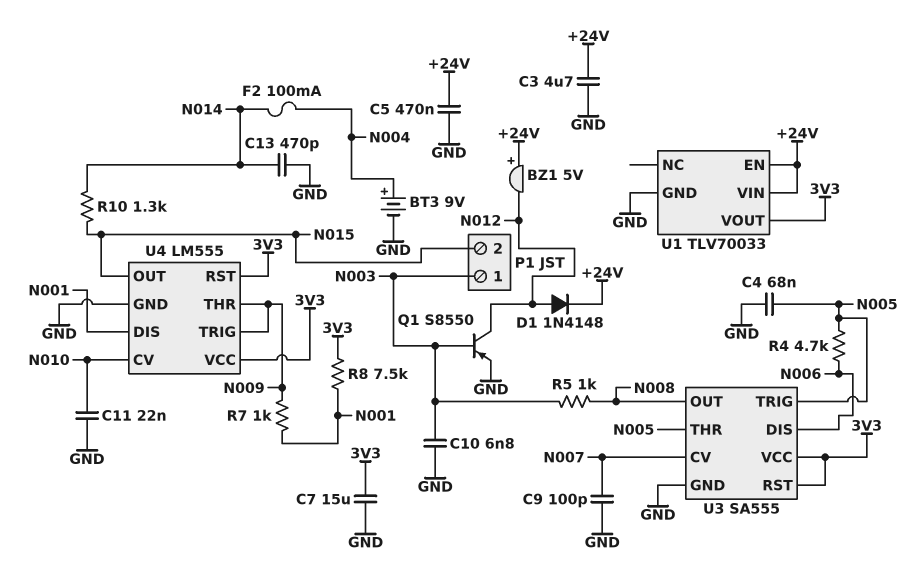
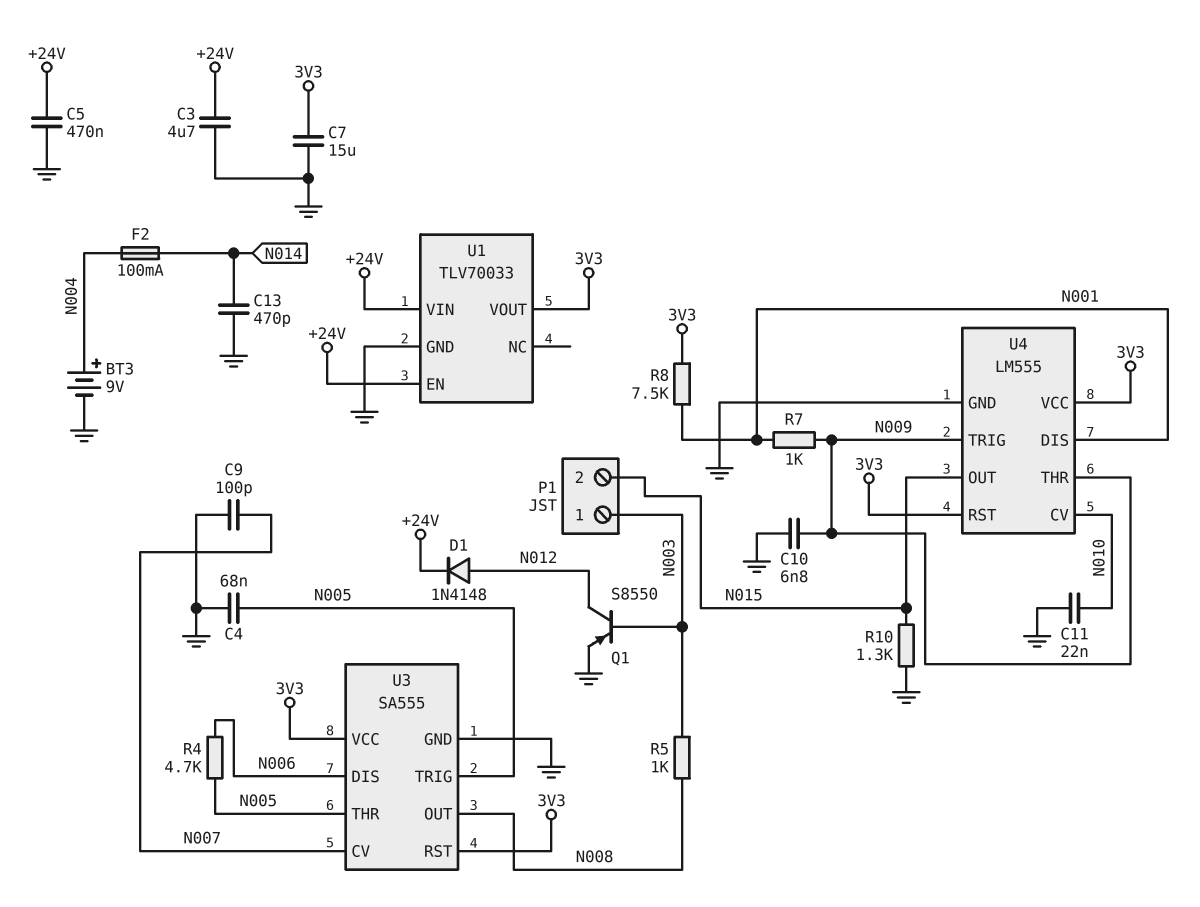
BZ1: buzzer 5V (plus +24V, minus N012) -> none
C10: 6.8nF (GND, N003) -> 6.8nF (GND, N009)
R10: 1.3k (N014, N015) -> 1.3k (GND, N015)

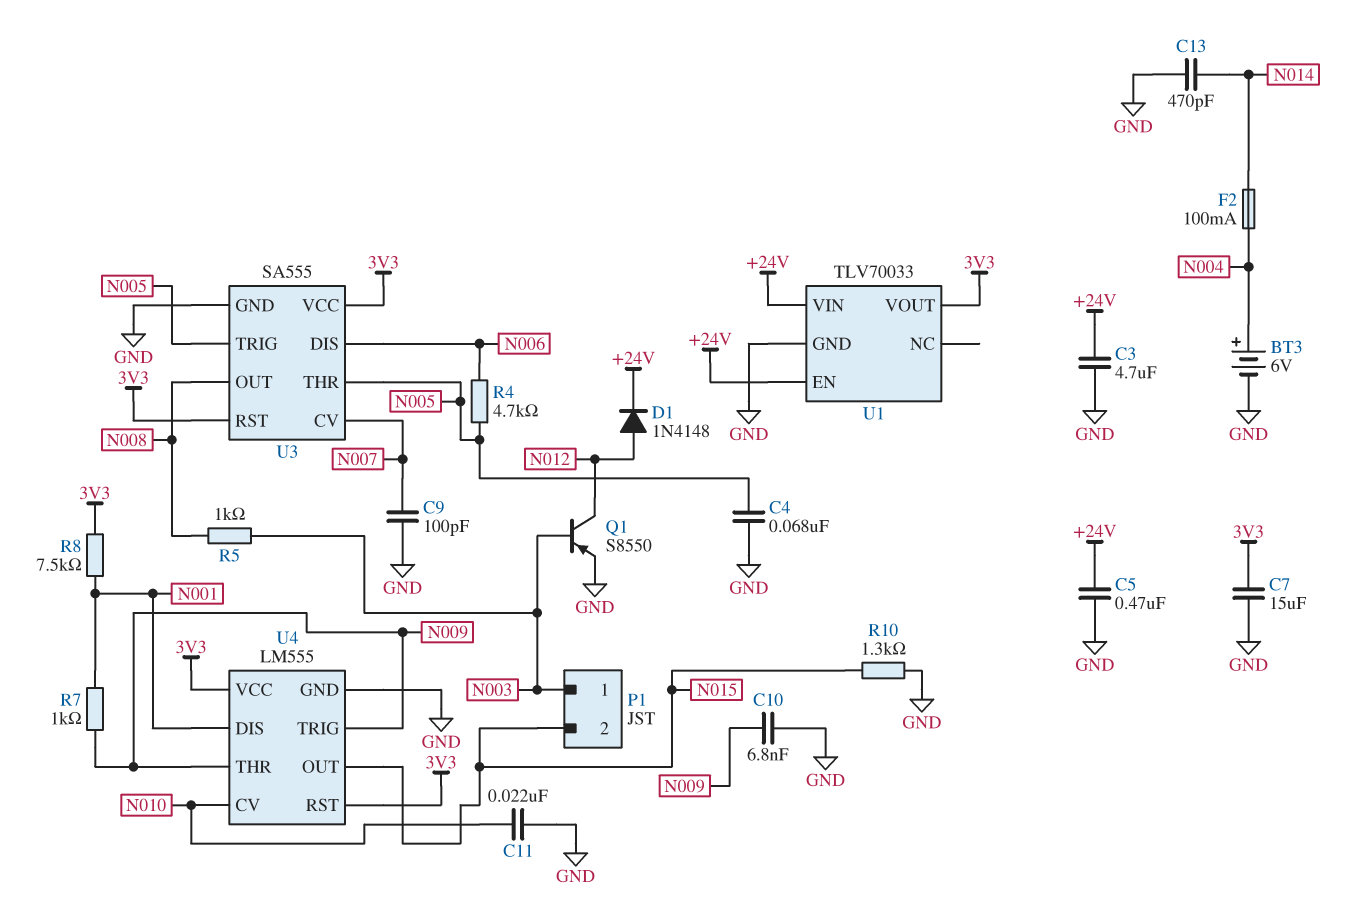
BT3: 9V (plus N004, minus GND) -> 6V (plus N004, minus GND)

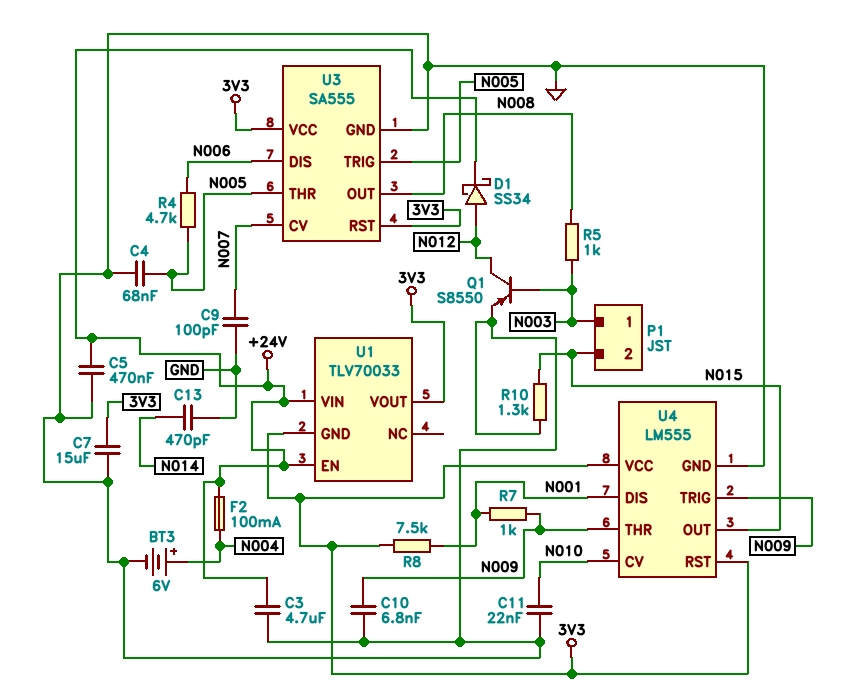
D1: diode 1N4148 (A N012, K +24V) -> schottky SS34 (A N012, K +24V)
F2: 100mA (N004, N014) -> 100mA (+24V, N004)
U1 pin GND: GND -> 3V3

